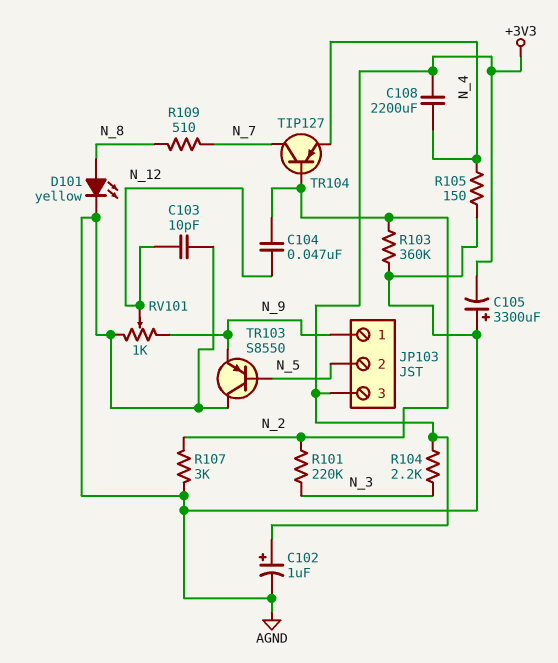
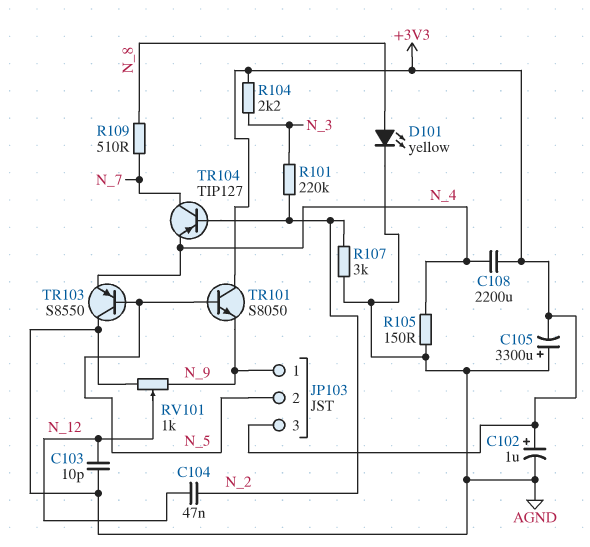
R103: 360k (AGND, N_2) -> none
TR101: none -> NPN S8050 (B N_5, C +3V3, E N_9)
TR103: PNP S8550 (B N_5, C AGND, E N_9) -> PNP S8550 (B N_5, C AGND, E N_4)

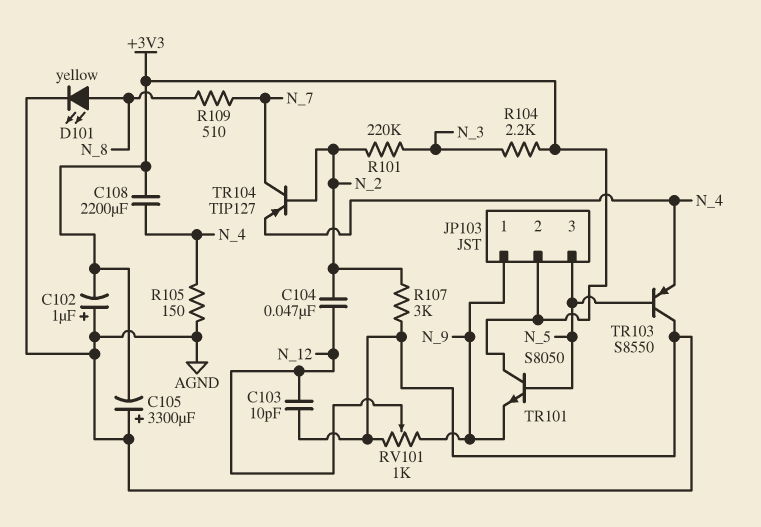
C102: 1uF (plus +3V3, minus AGND) -> 1uF (plus AGND, minus +3V3)
JP103 pin 2: N_5 -> +3V3
JP103 pin 3: +3V3 -> N_5

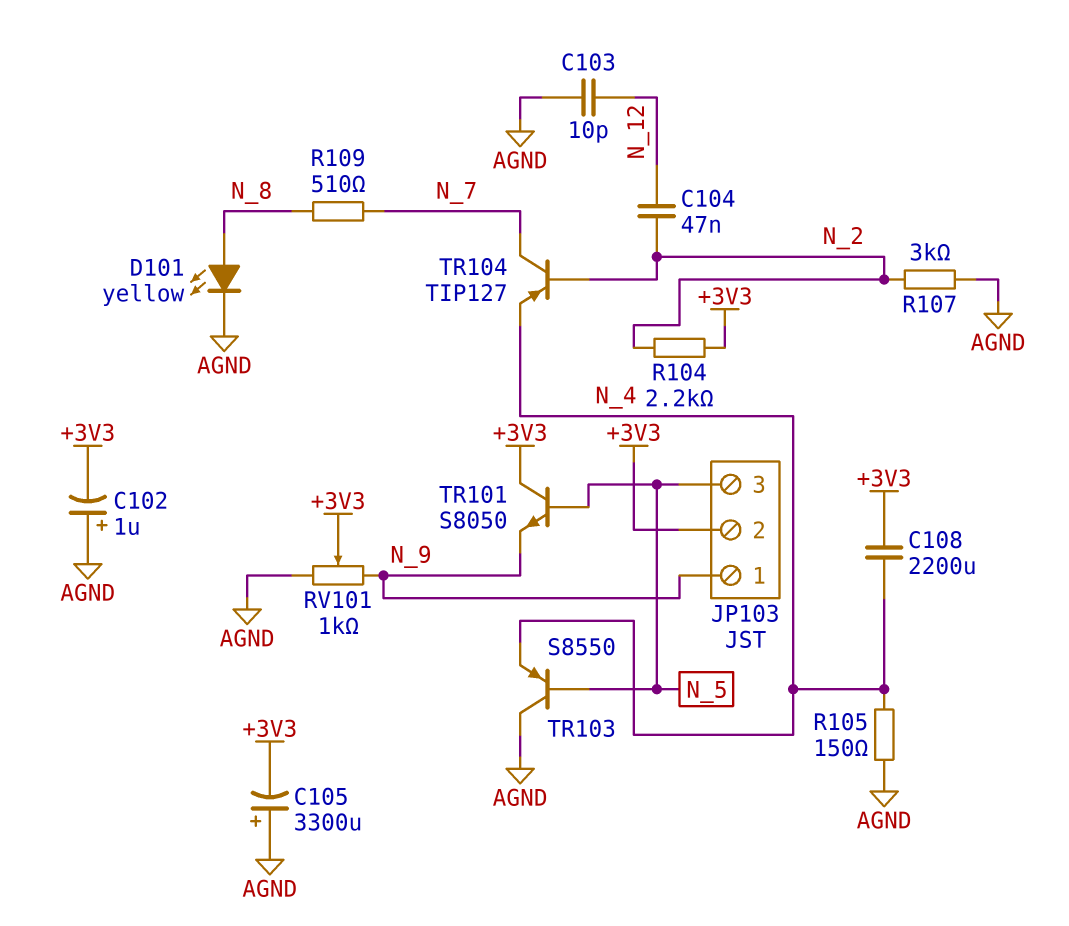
R101: 220k (N_2, N_3) -> none
R104: 2.2k (+3V3, N_3) -> 2.2k (+3V3, N_2)
RV101: 1k (AGND, N_9, wiper N_12) -> 1k (AGND, N_9, wiper +3V3)

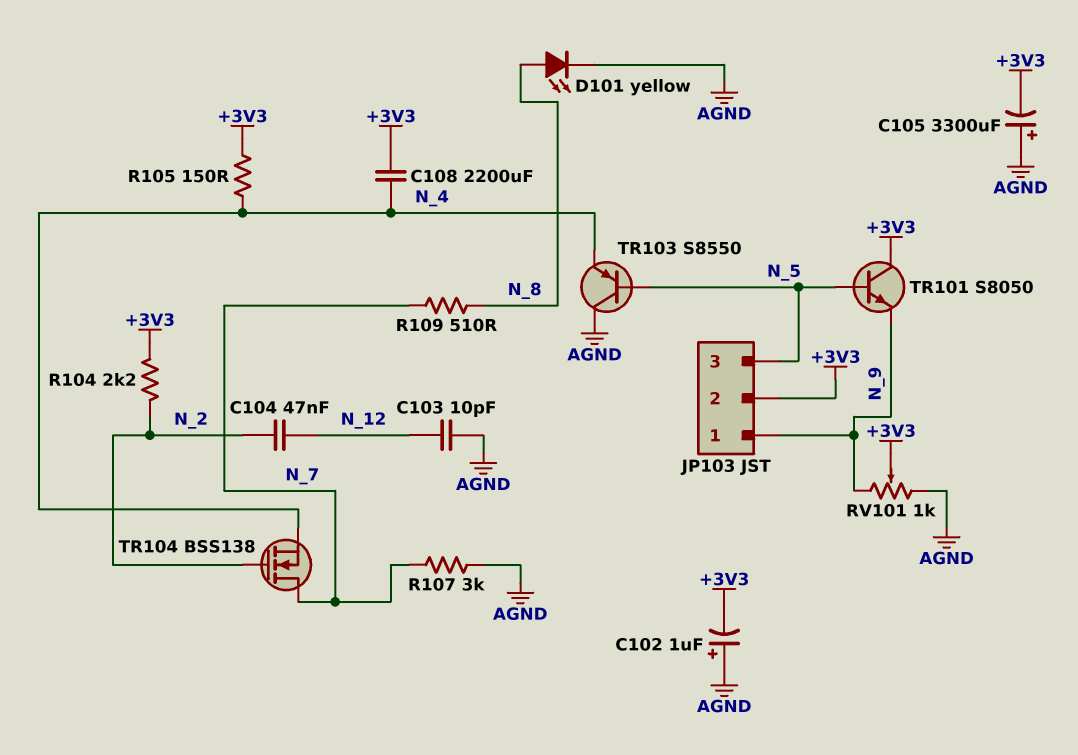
R105: 150 (AGND, N_4) -> 150 (+3V3, N_4)
R107: 3k (AGND, N_2) -> 3k (AGND, N_7)
TR104: PNP TIP127 (B N_2, C N_7, E N_4) -> NMOS BSS138 (G N_2, D N_7, S N_4)

